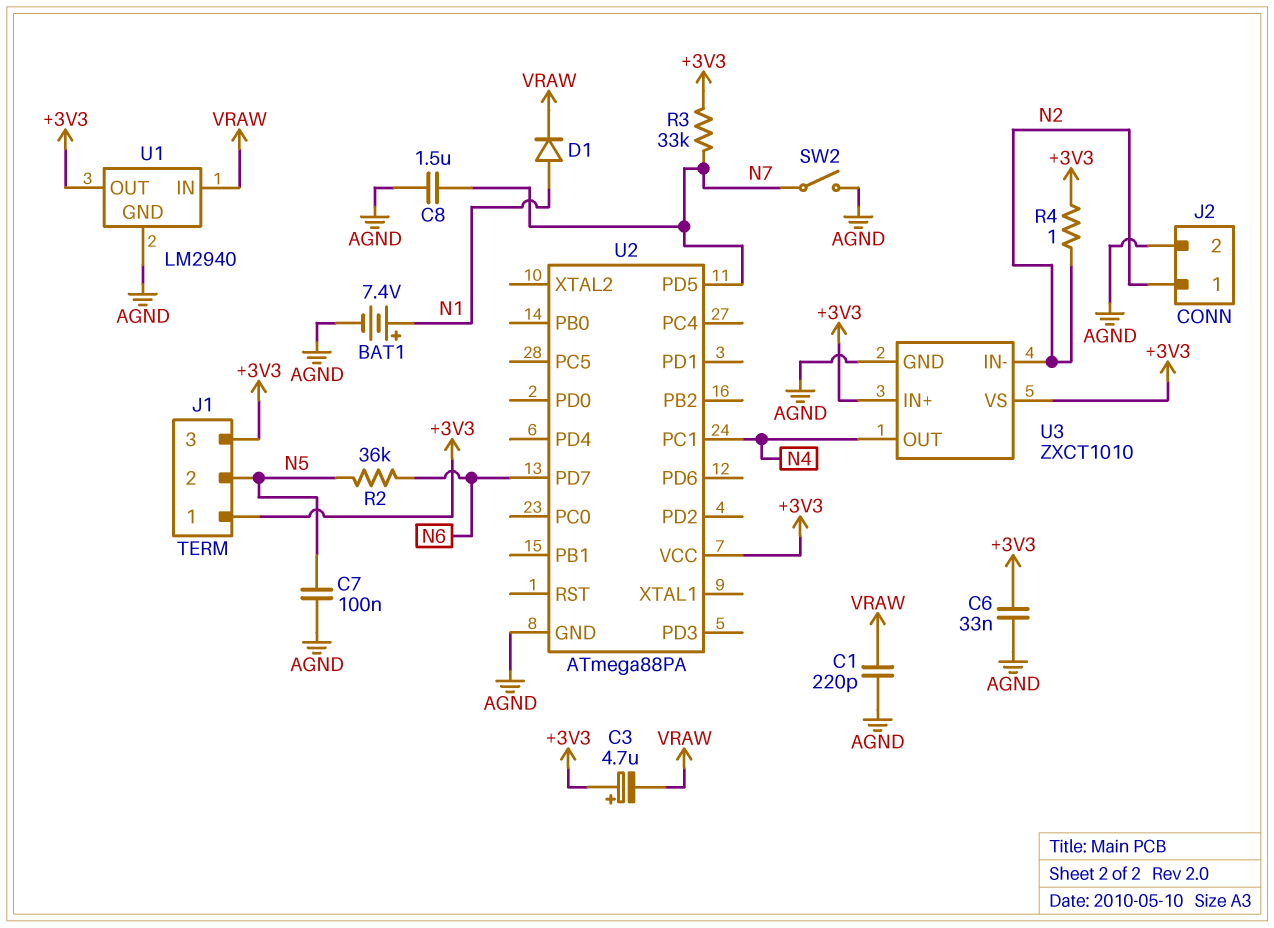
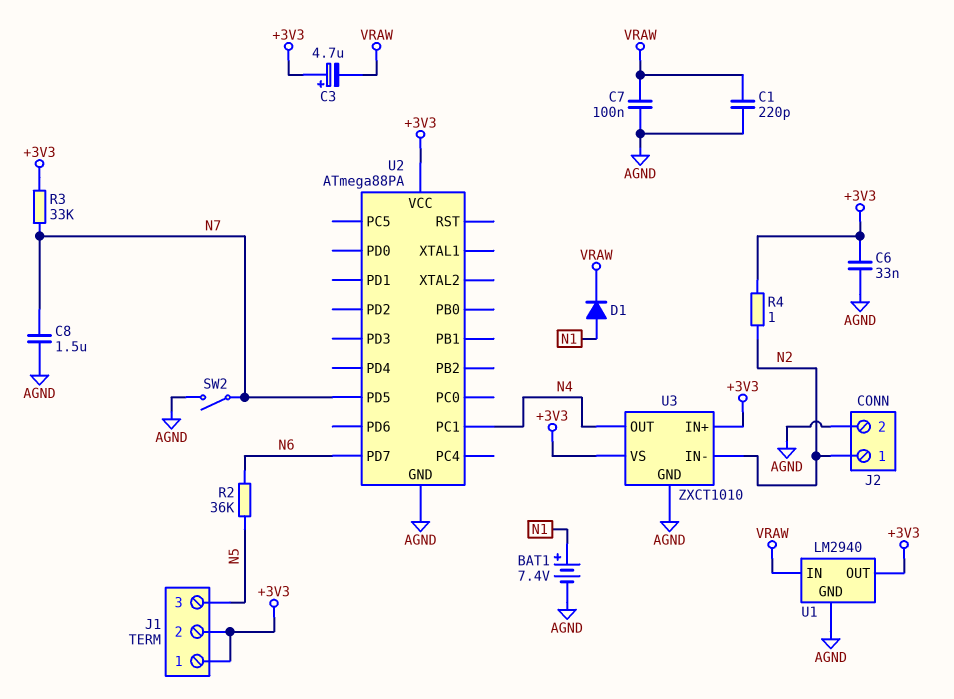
C7: 100nF (AGND, N5) -> 100nF (AGND, VRAW)
J1 pin 2: N5 -> +3V3
J1 pin 3: +3V3 -> N5

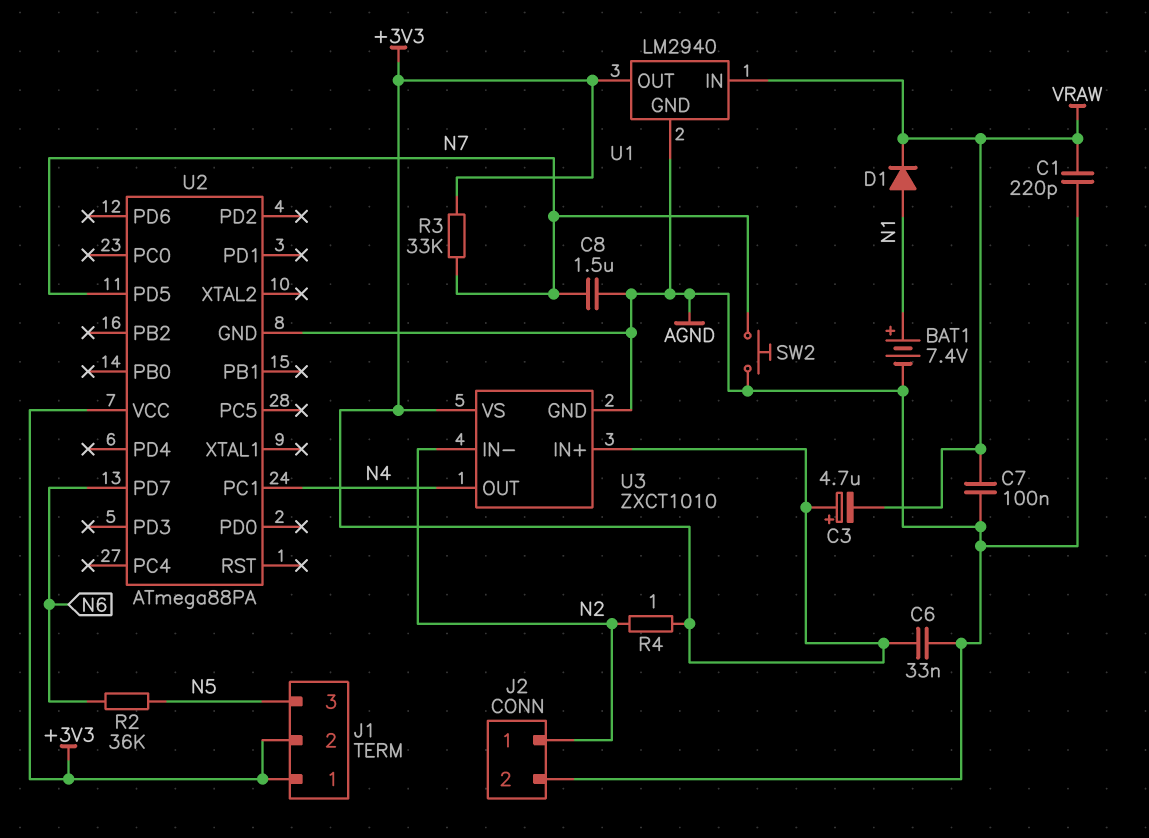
SW2: switch (AGND, N7) -> button (AGND, N7)

